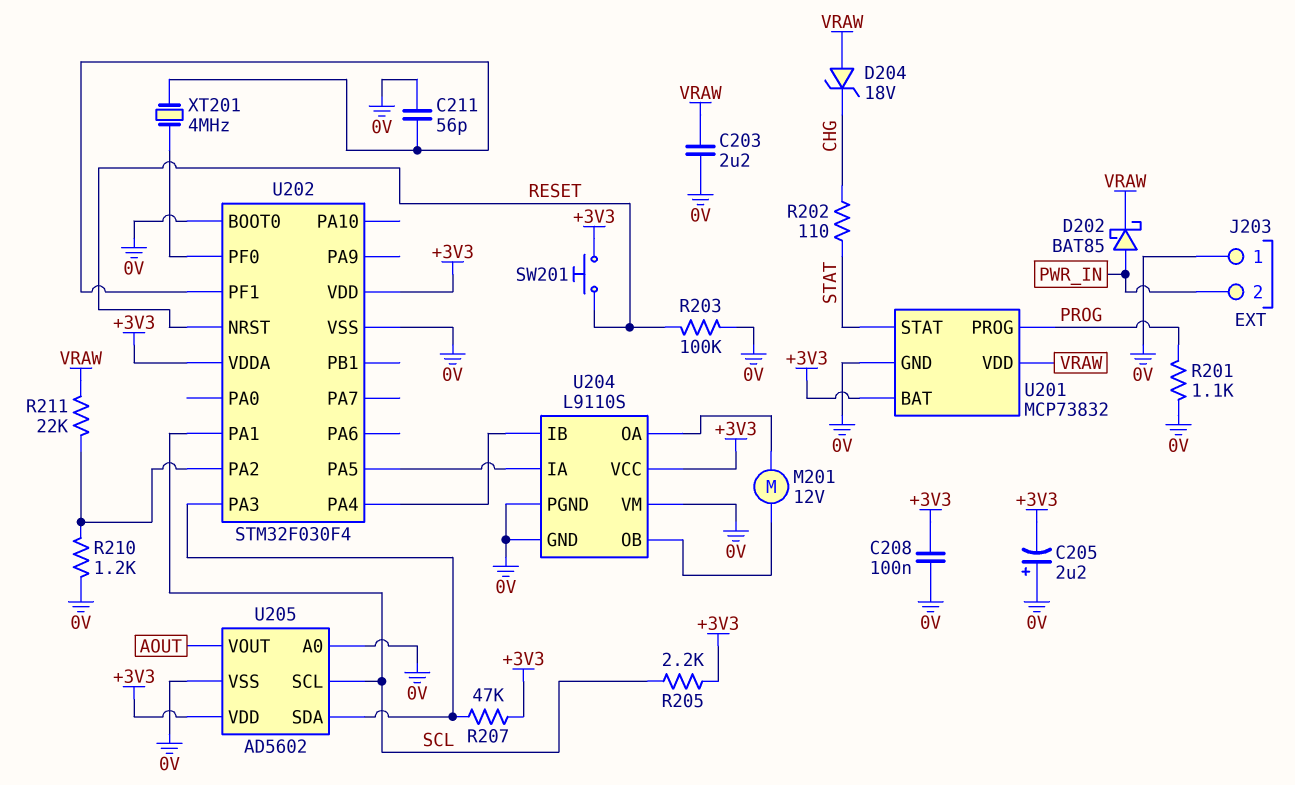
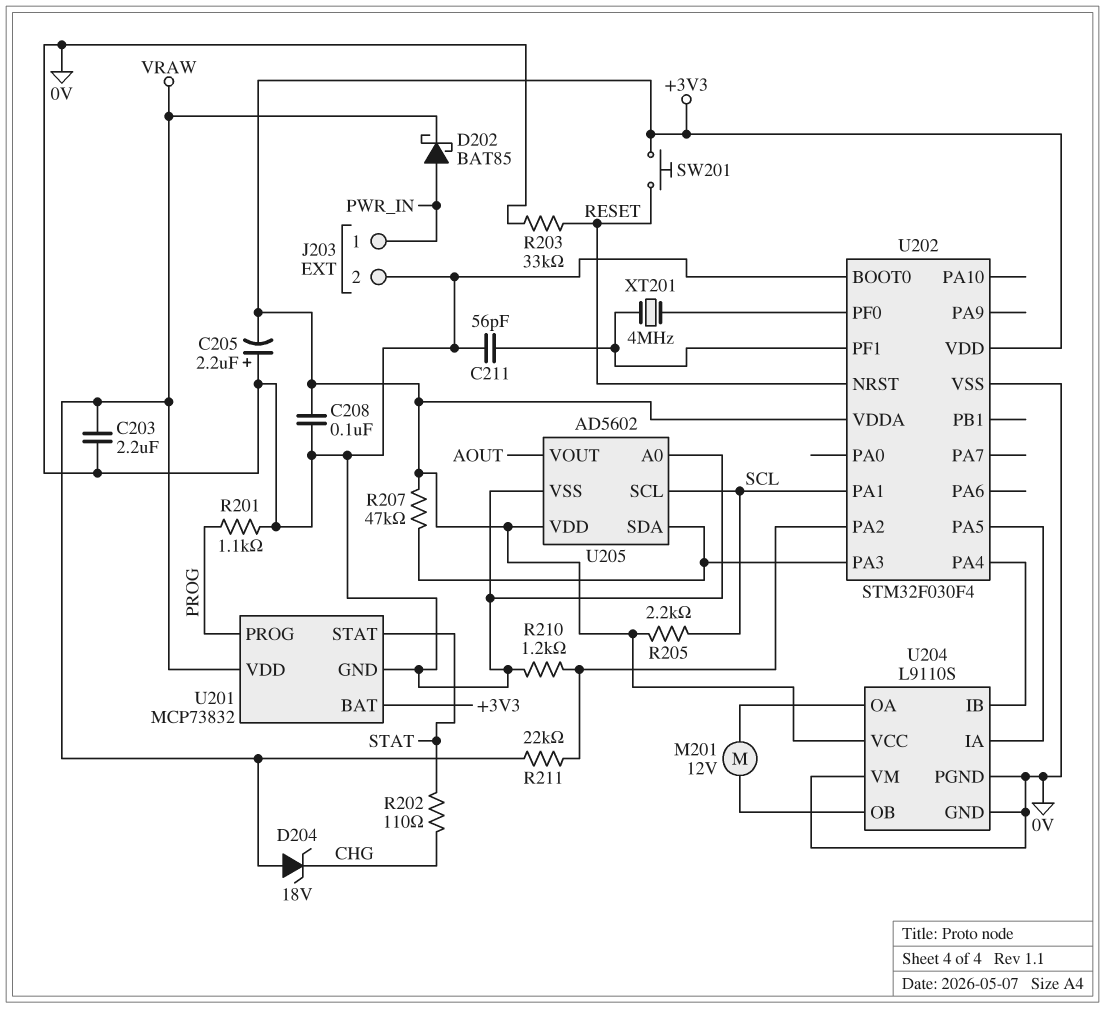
J203 pin 1: 0V -> PWR_IN
J203 pin 2: PWR_IN -> 0V
R203: 100k (0V, RESET) -> 33k (0V, RESET)

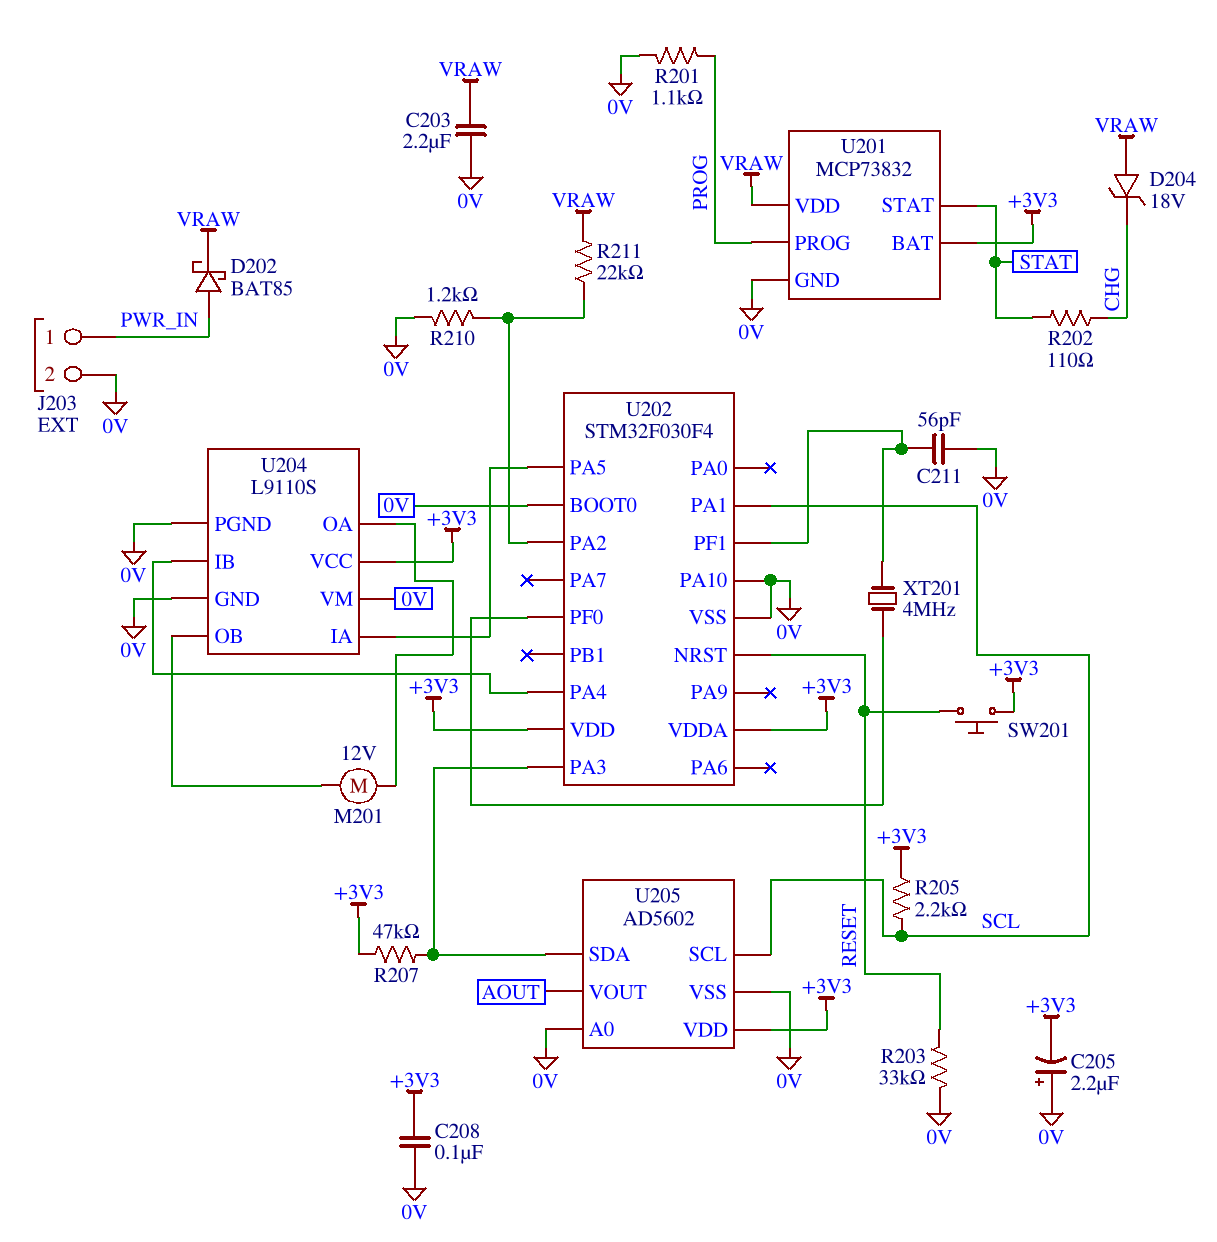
U202 pin PA10: none -> 0V

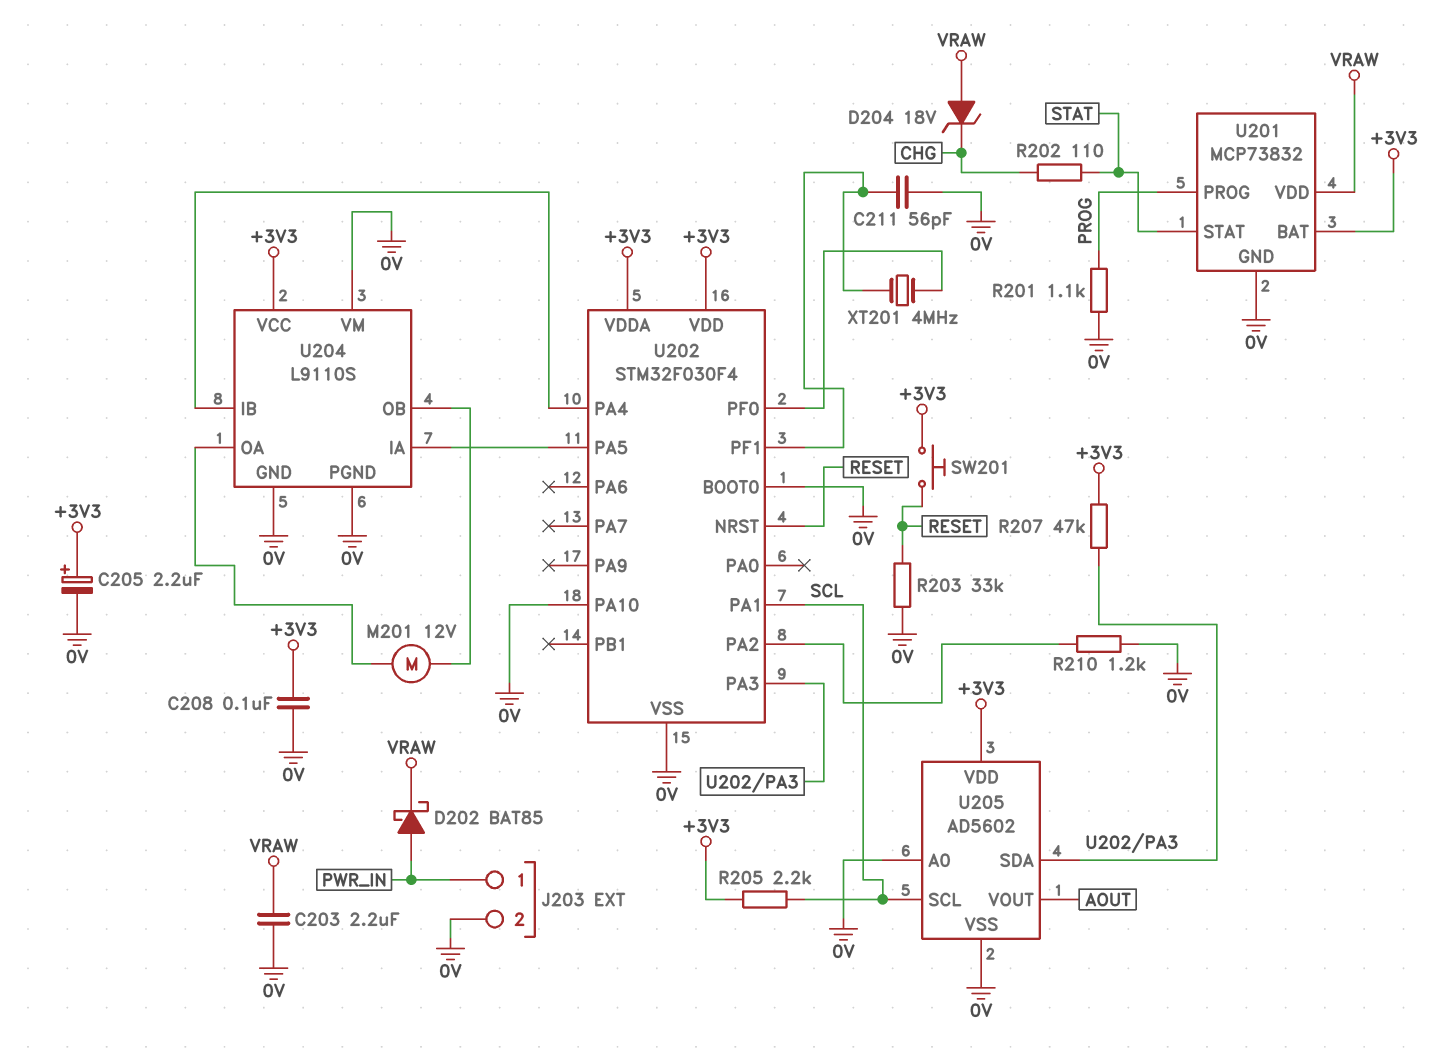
C205: 2.2uF (plus 0V, minus +3V3) -> 2.2uF (plus +3V3, minus 0V)
R211: 22k (U202/PA2, VRAW) -> none

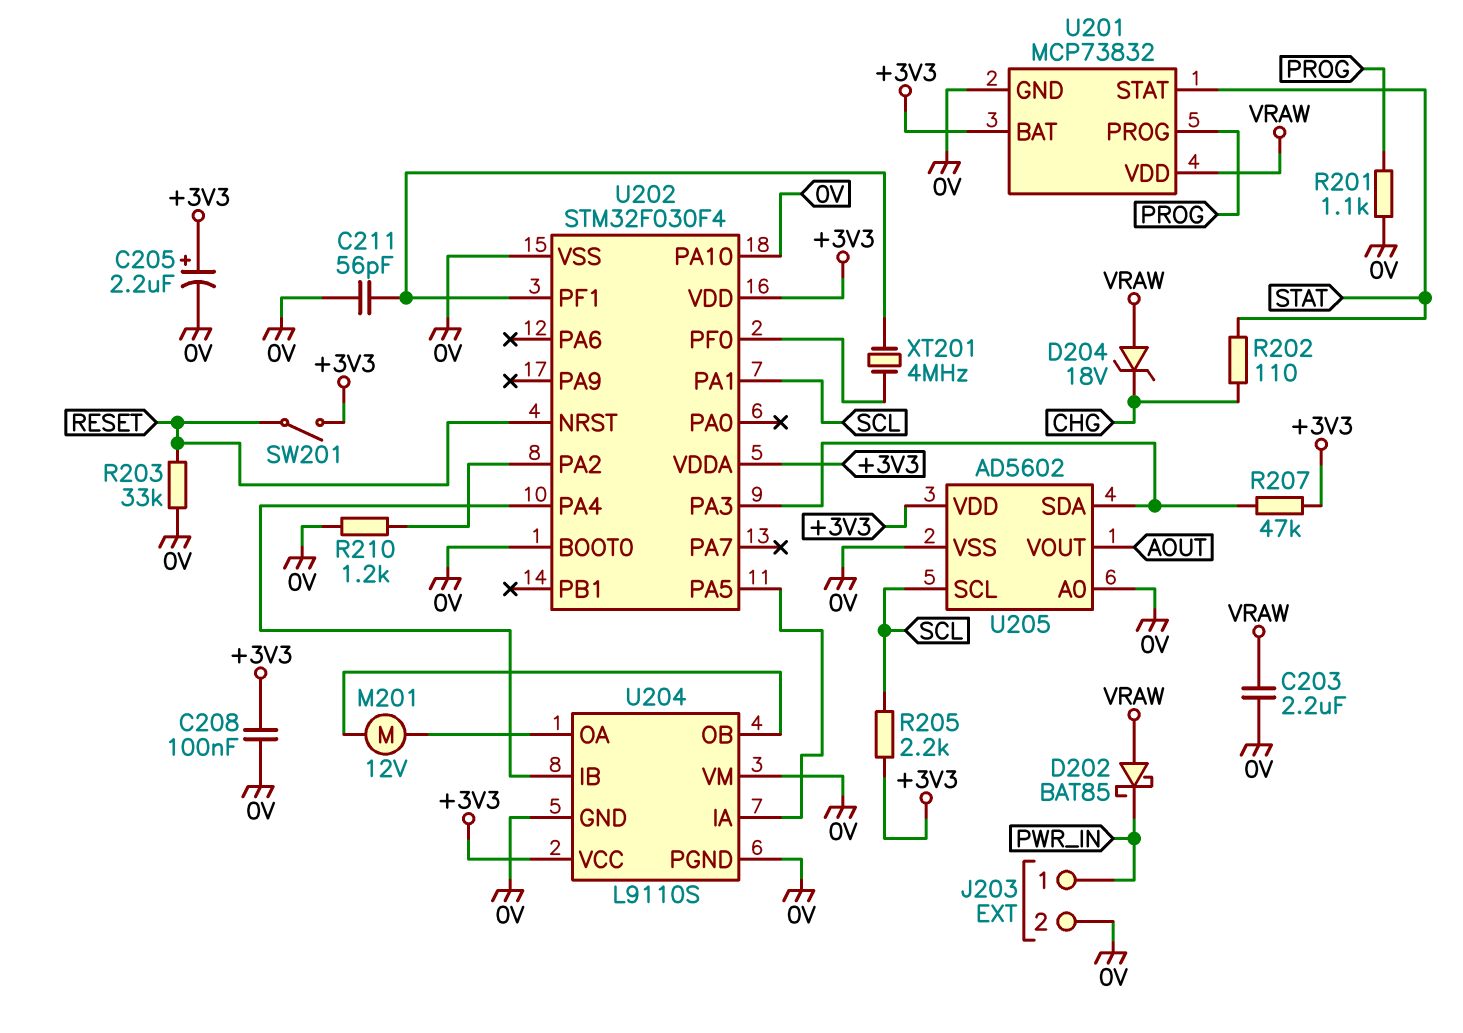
D202: schottky BAT85 (A PWR_IN, K VRAW) -> schottky BAT85 (A VRAW, K PWR_IN)
SW201: button (+3V3, RESET) -> switch (+3V3, RESET)

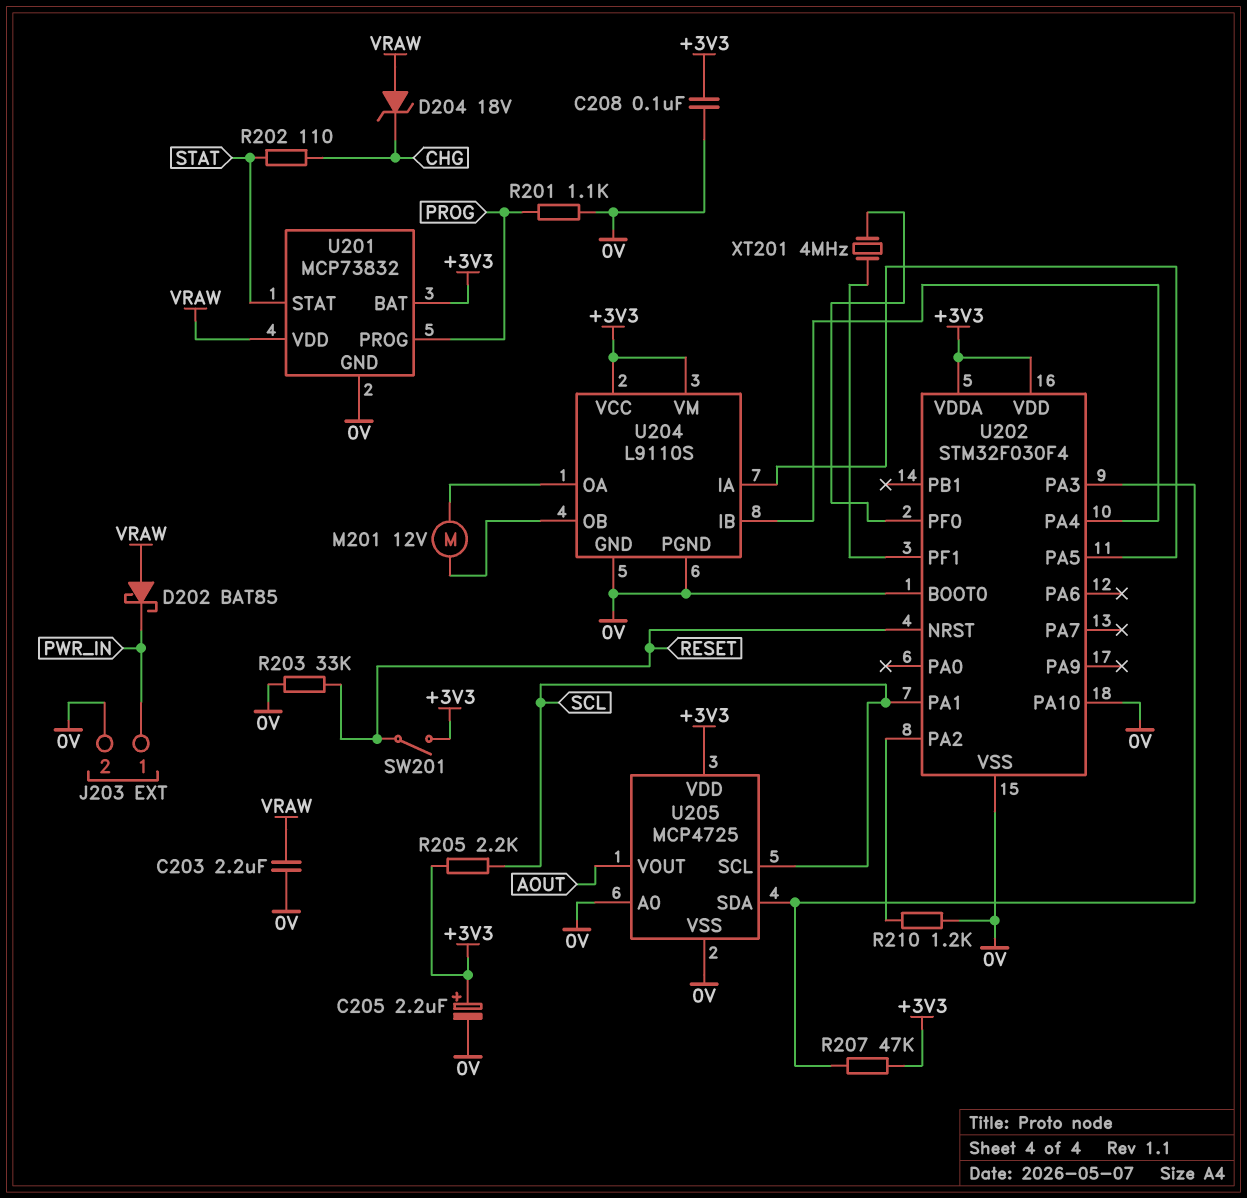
C211: 56pF (0V, U202/PF1) -> none
U204 pin VM: 0V -> +3V3
U205: AD5602 -> MCP4725

